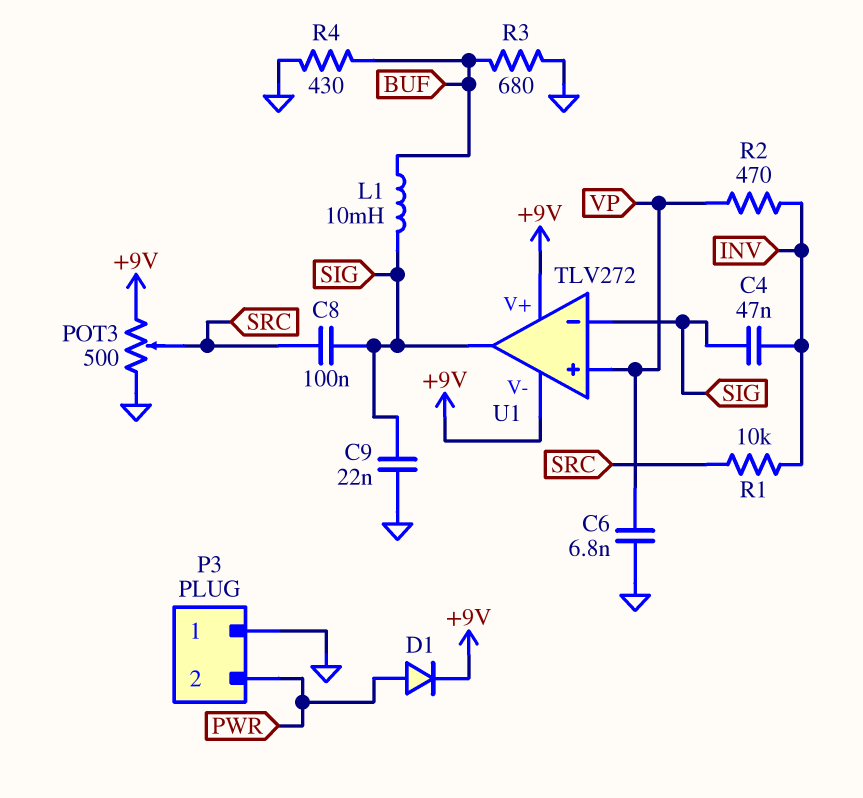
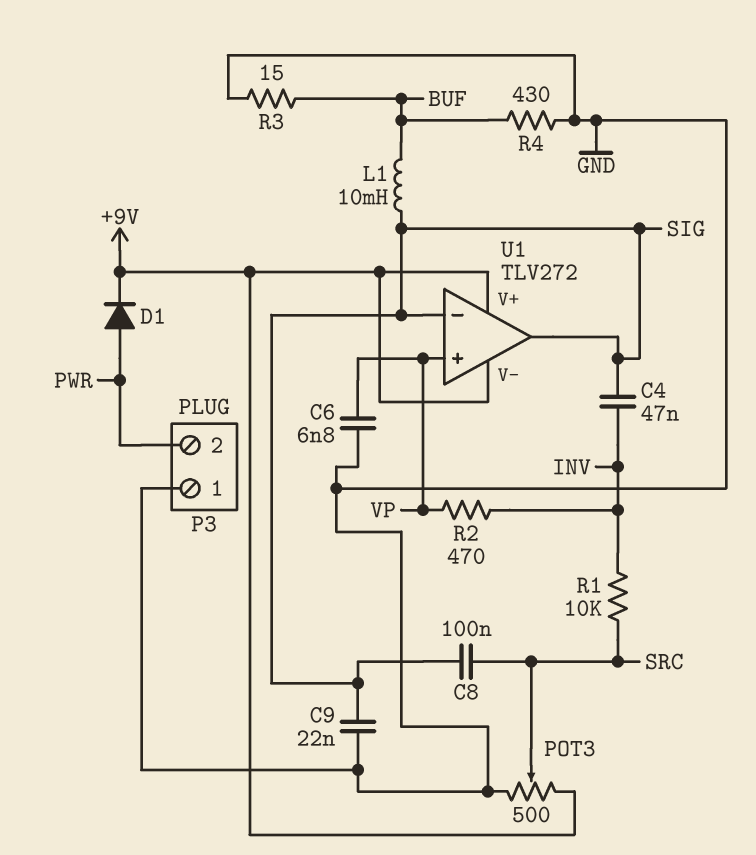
R3: 680 (BUF, GND) -> 15 (BUF, GND)

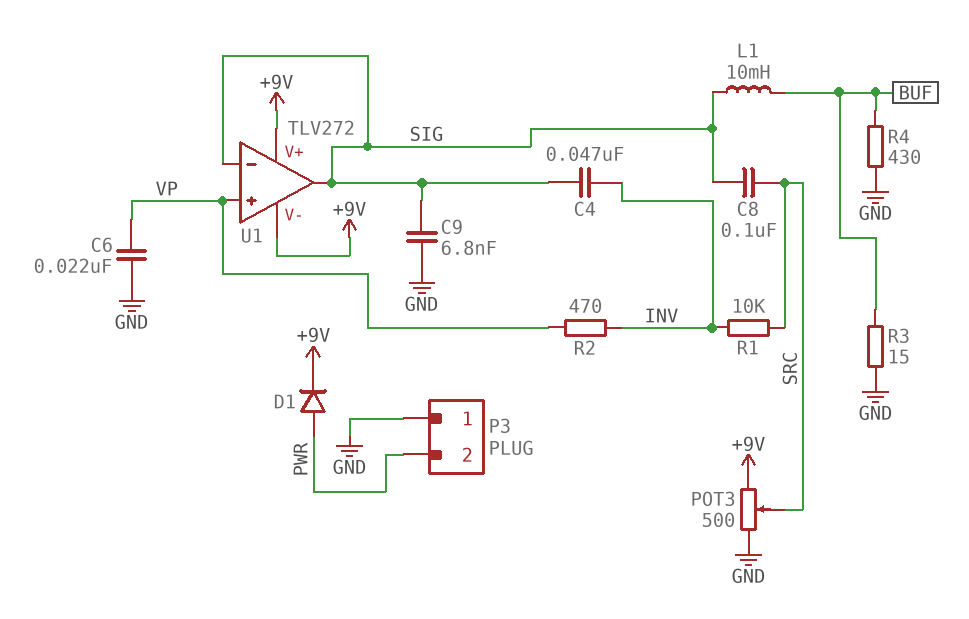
C6: 6.8nF (GND, VP) -> 22nF (GND, VP)
C9: 22nF (GND, SIG) -> 6.8nF (GND, SIG)

